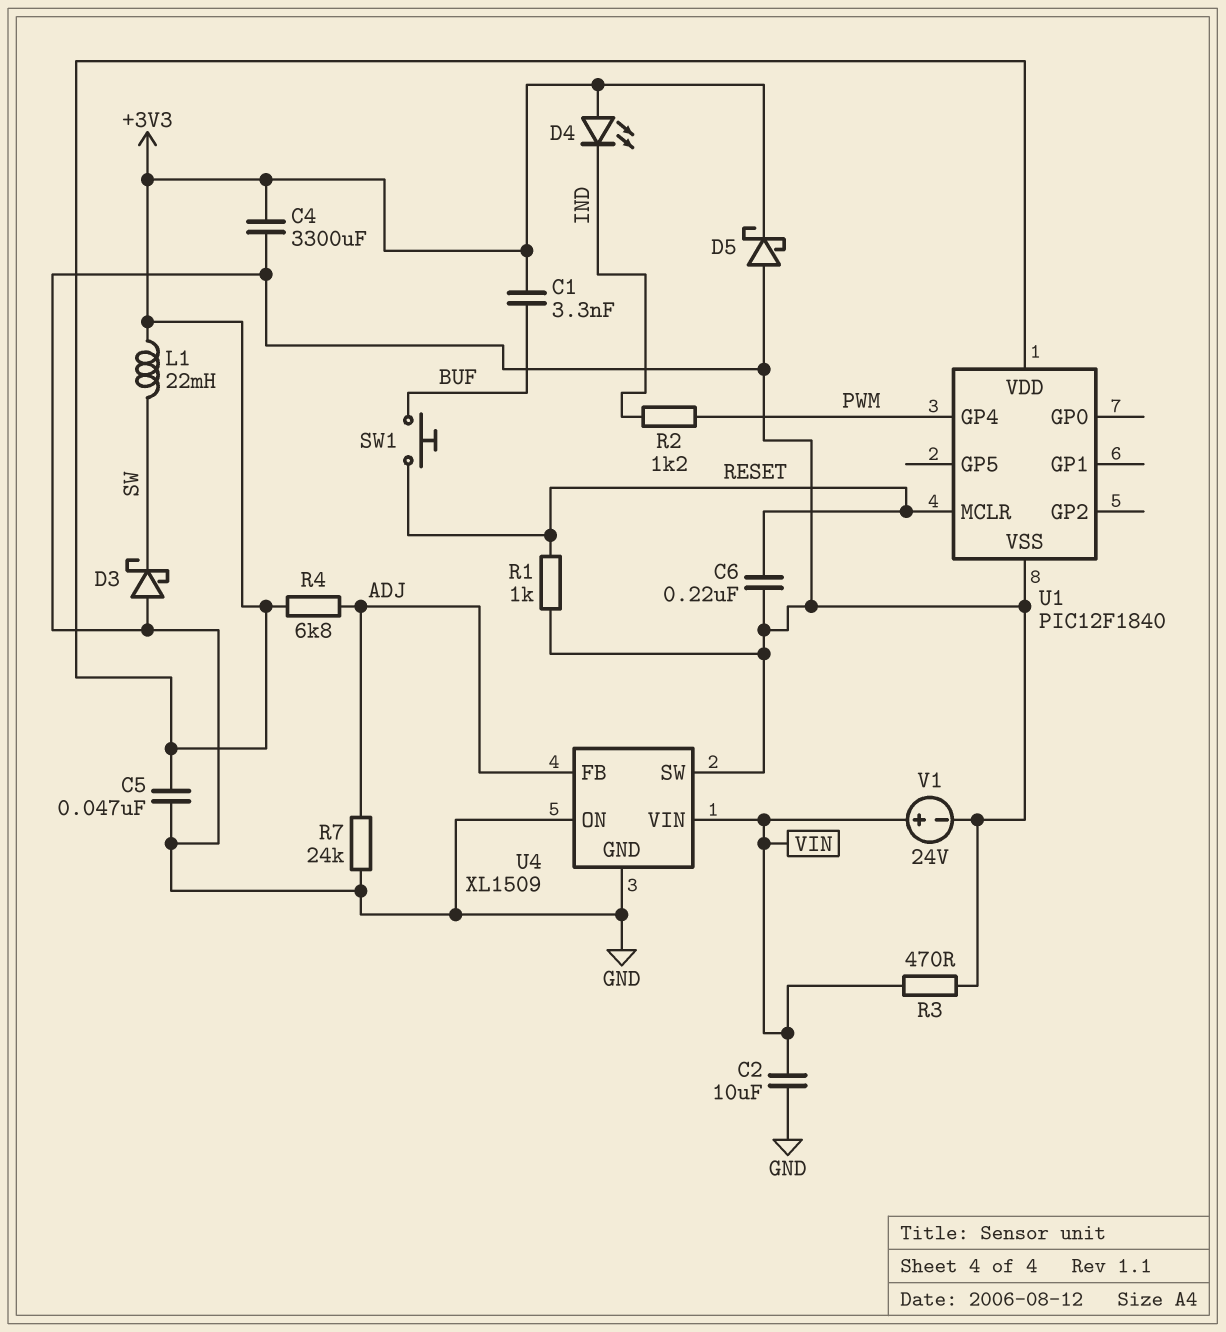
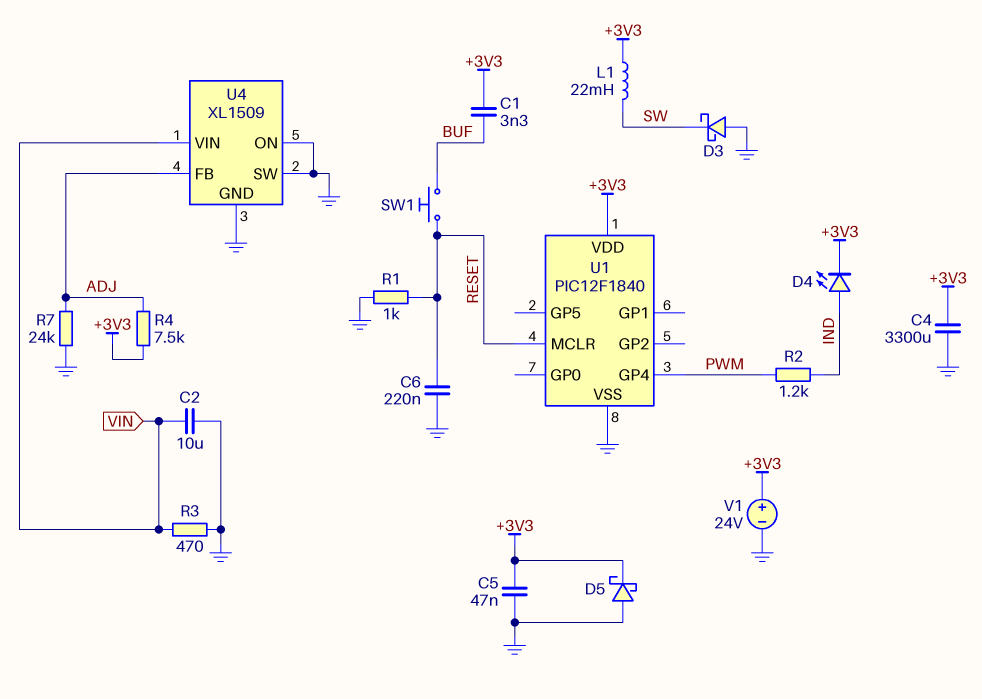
D4: LED (A +3V3, K IND) -> LED (A IND, K +3V3)
R4: 6.8k (+3V3, ADJ) -> 7.5k (+3V3, ADJ)
V1: 24V (plus VIN, minus GND) -> 24V (plus +3V3, minus GND)

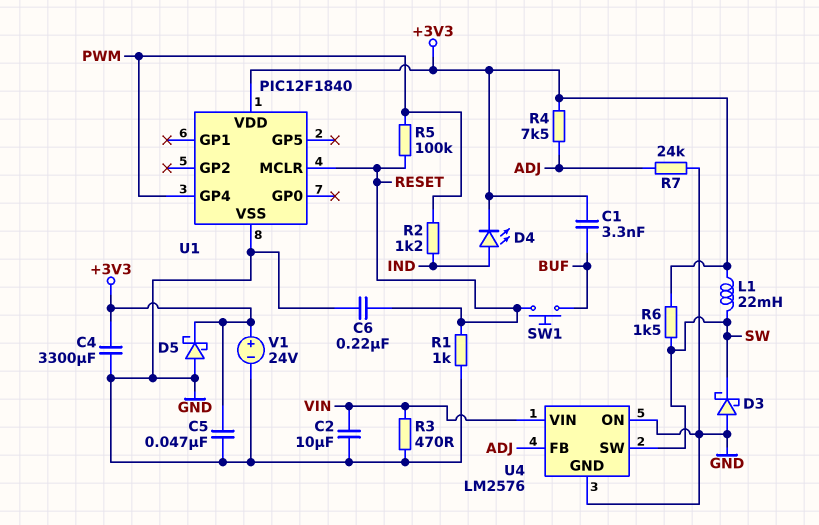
R5: none -> 100k (PWM, RESET)
R6: none -> 1.5k (+3V3, SW)
U4: XL1509 -> LM2576
U4 pin SW: GND -> SW

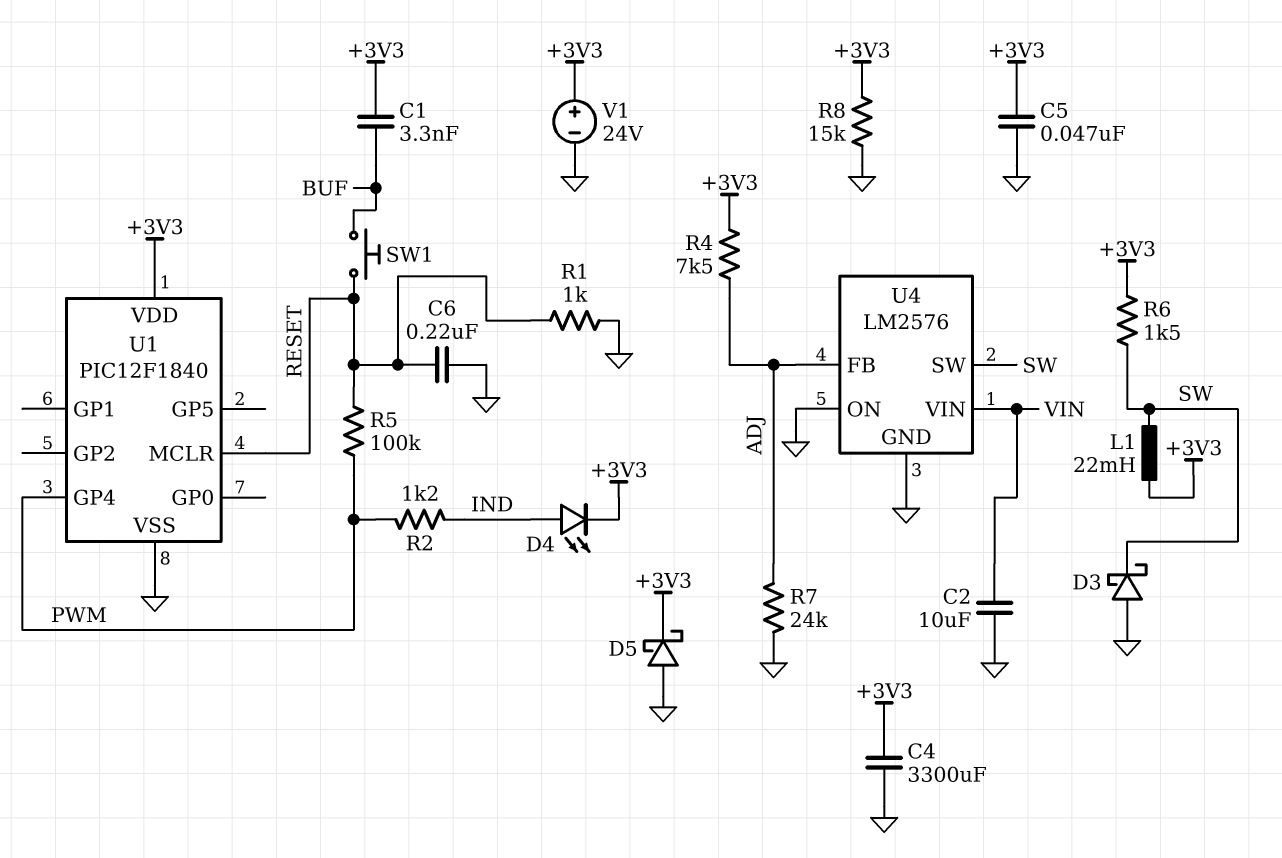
R3: 470 (GND, VIN) -> none
R8: none -> 15k (+3V3, GND)

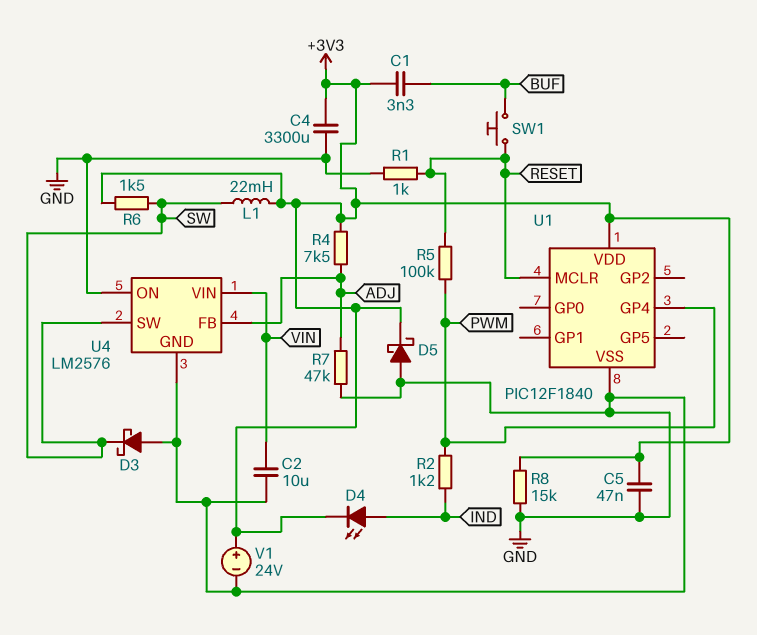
C6: 220nF (GND, RESET) -> none
R7: 24k (ADJ, GND) -> 47k (ADJ, GND)

